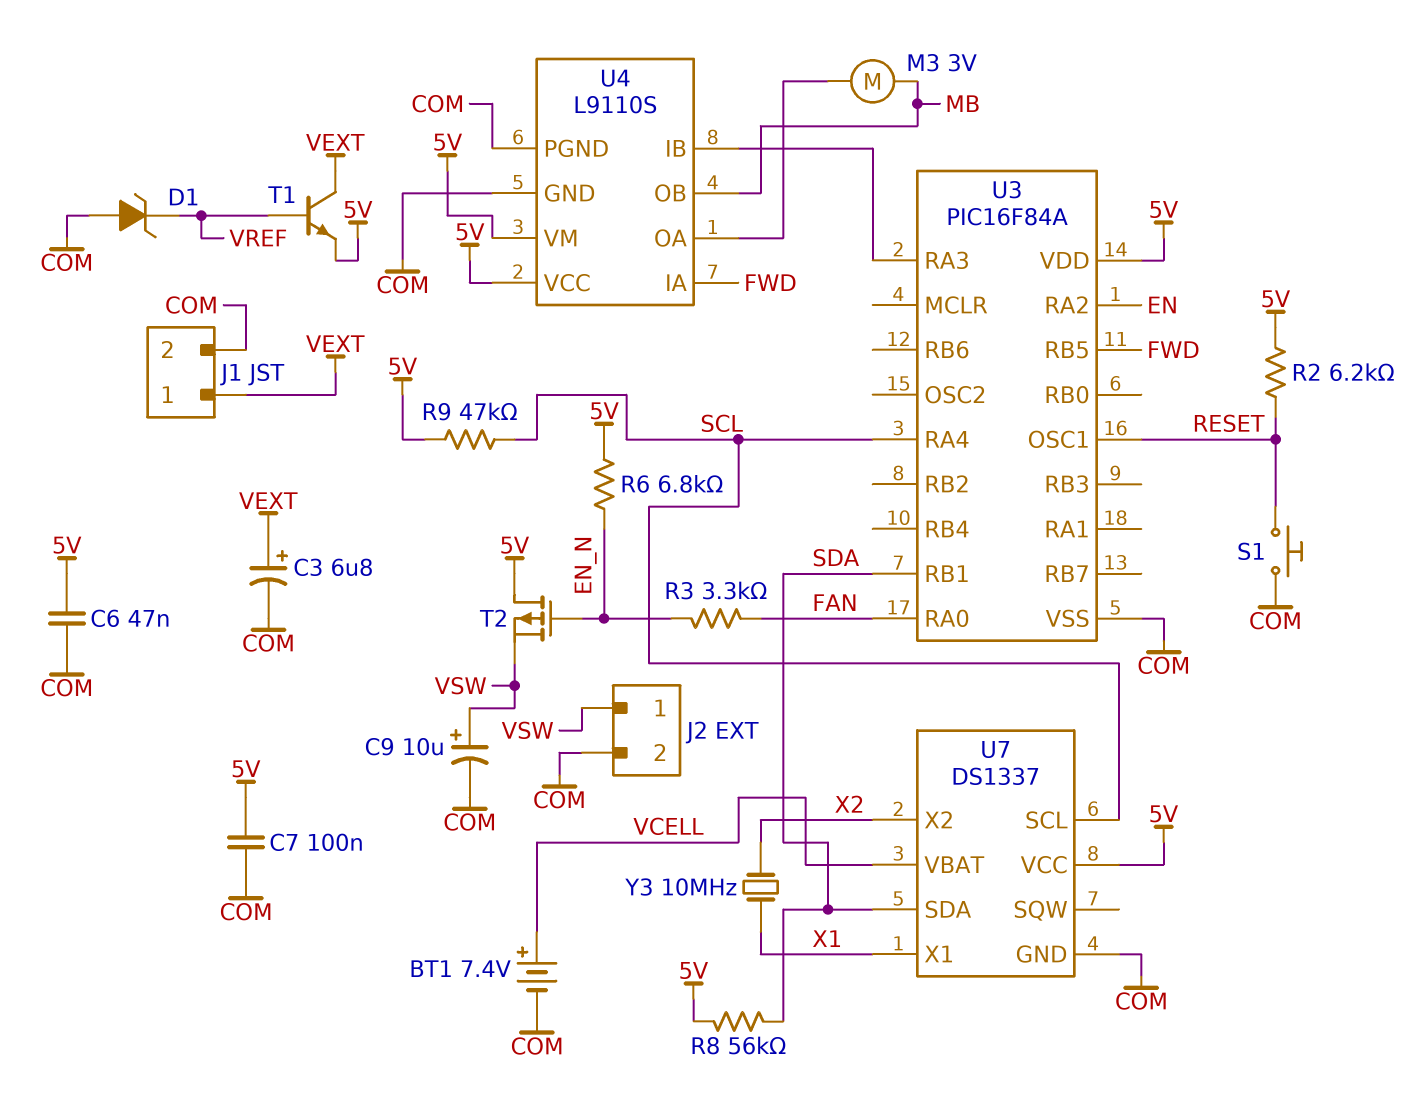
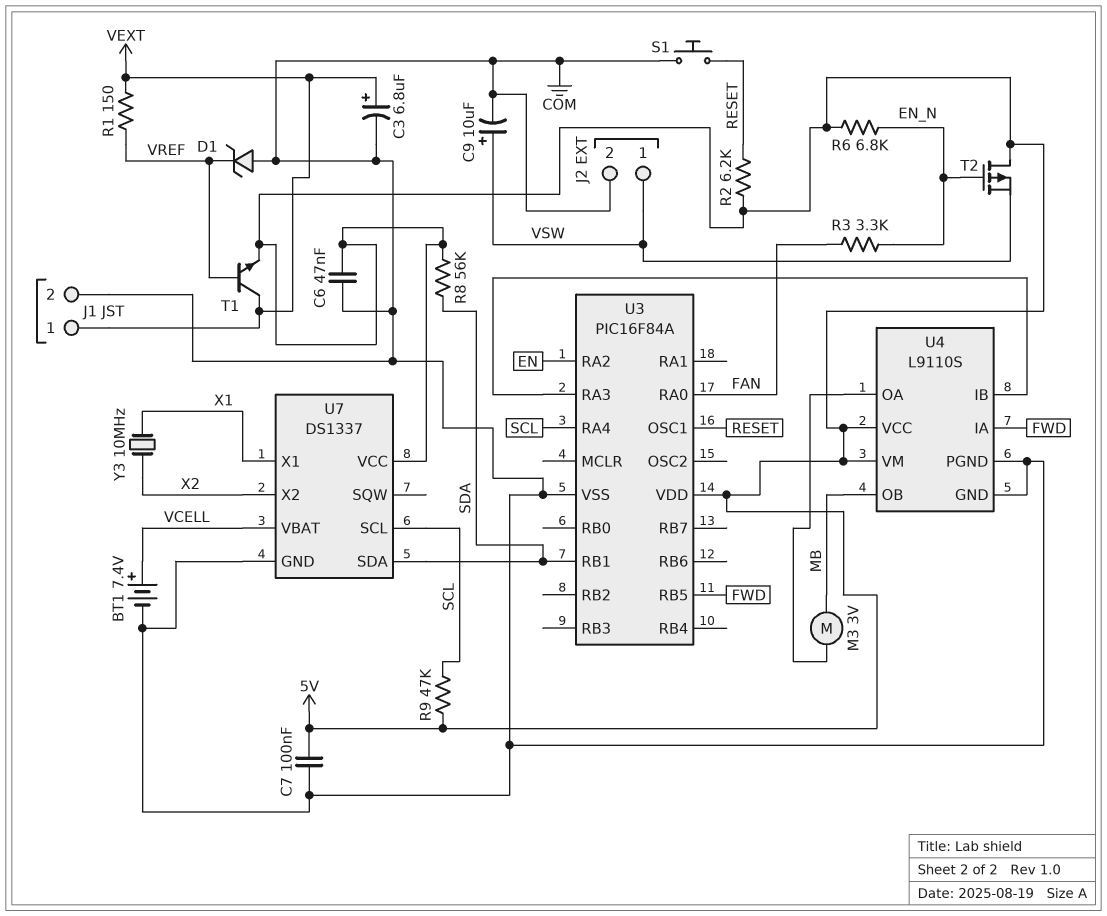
R1: none -> 150 (VEXT, VREF)

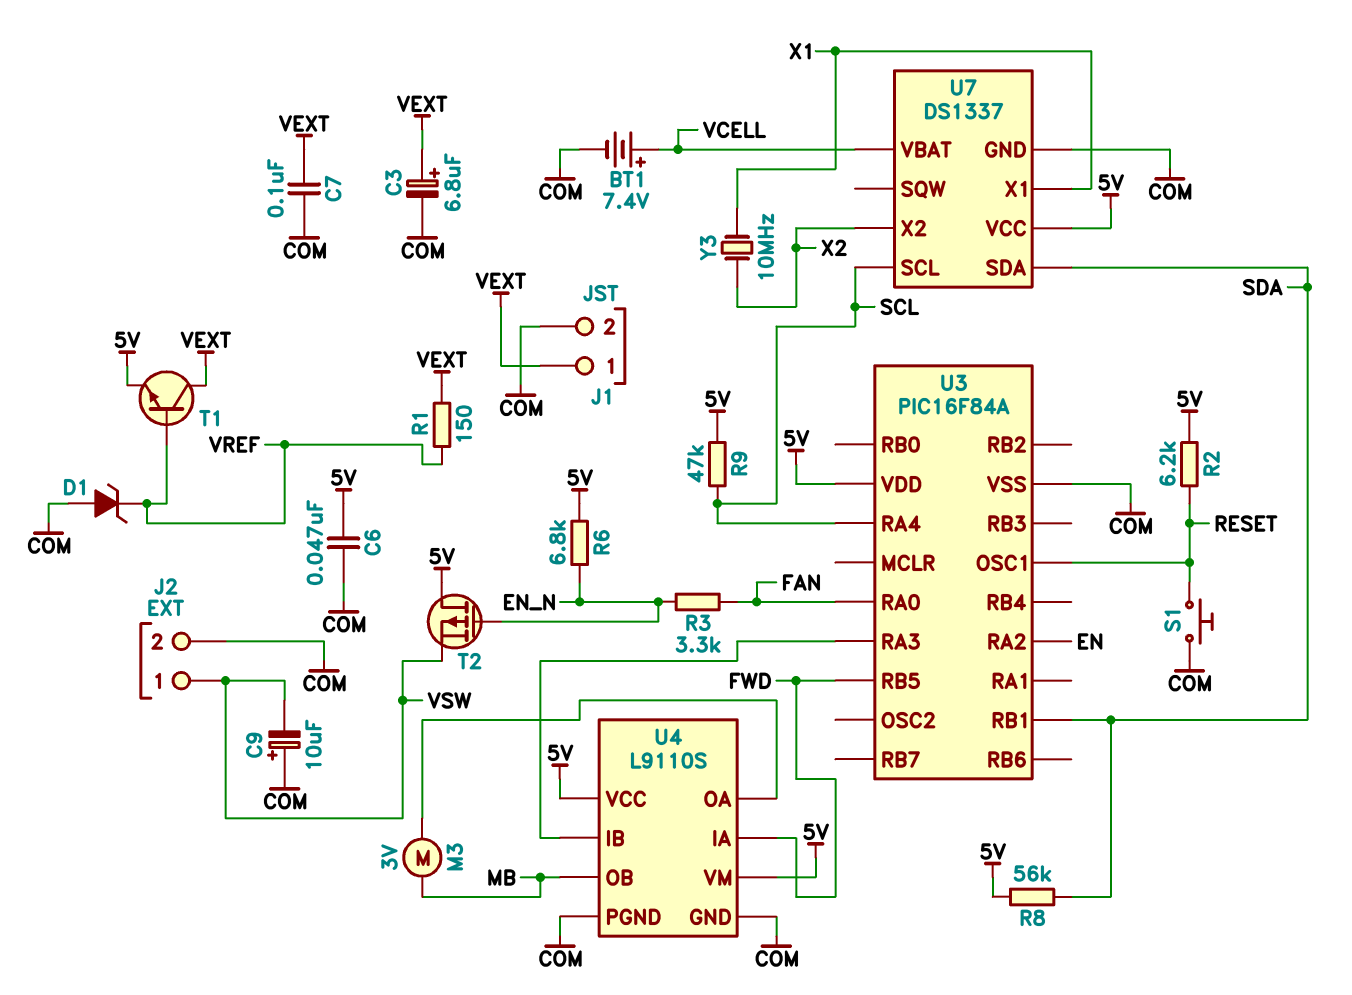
C7: 100nF (5V, COM) -> 100nF (COM, VEXT)
C9: 10uF (plus VSW, minus COM) -> 10uF (plus COM, minus VSW)

